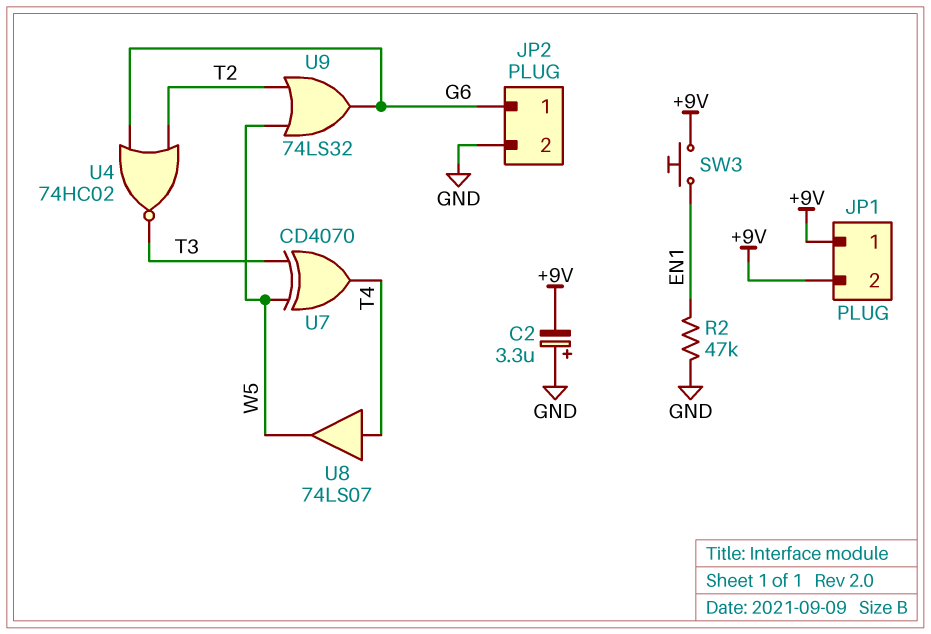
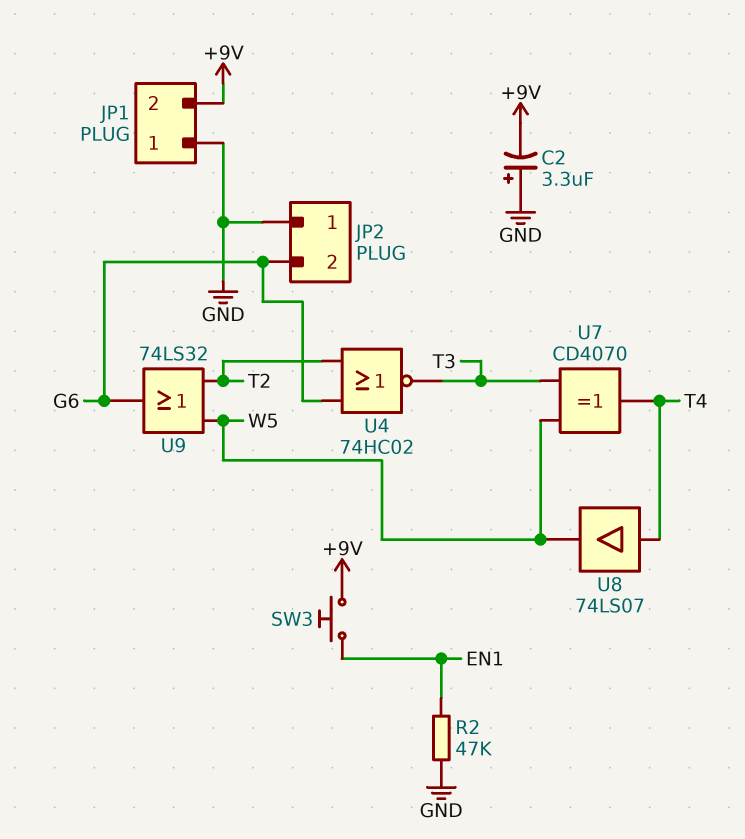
JP1 pin 1: +9V -> GND
JP2 pin 1: G6 -> GND
JP2 pin 2: GND -> G6

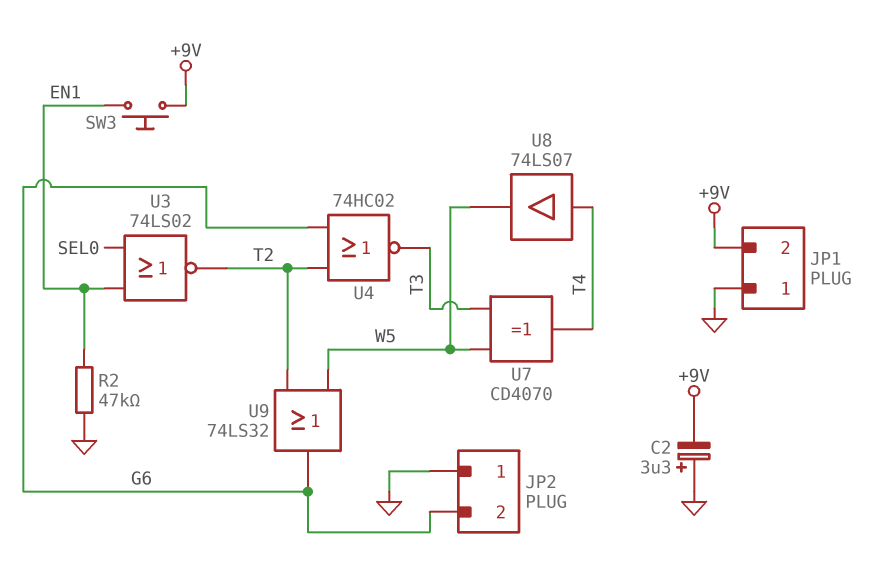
U3: none -> NOR 74LS02 (in EN1, in SEL0, out T2)

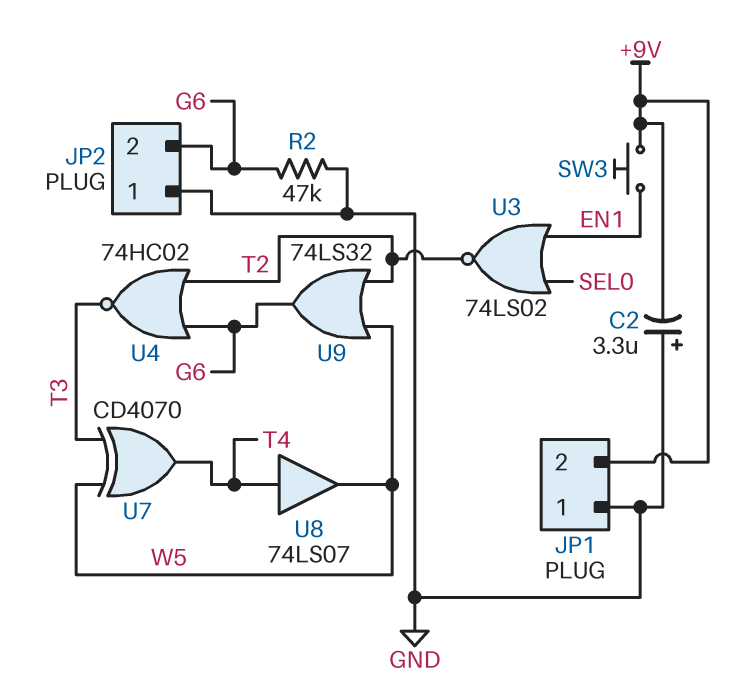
R2: 47k (EN1, GND) -> 47k (G6, GND)

